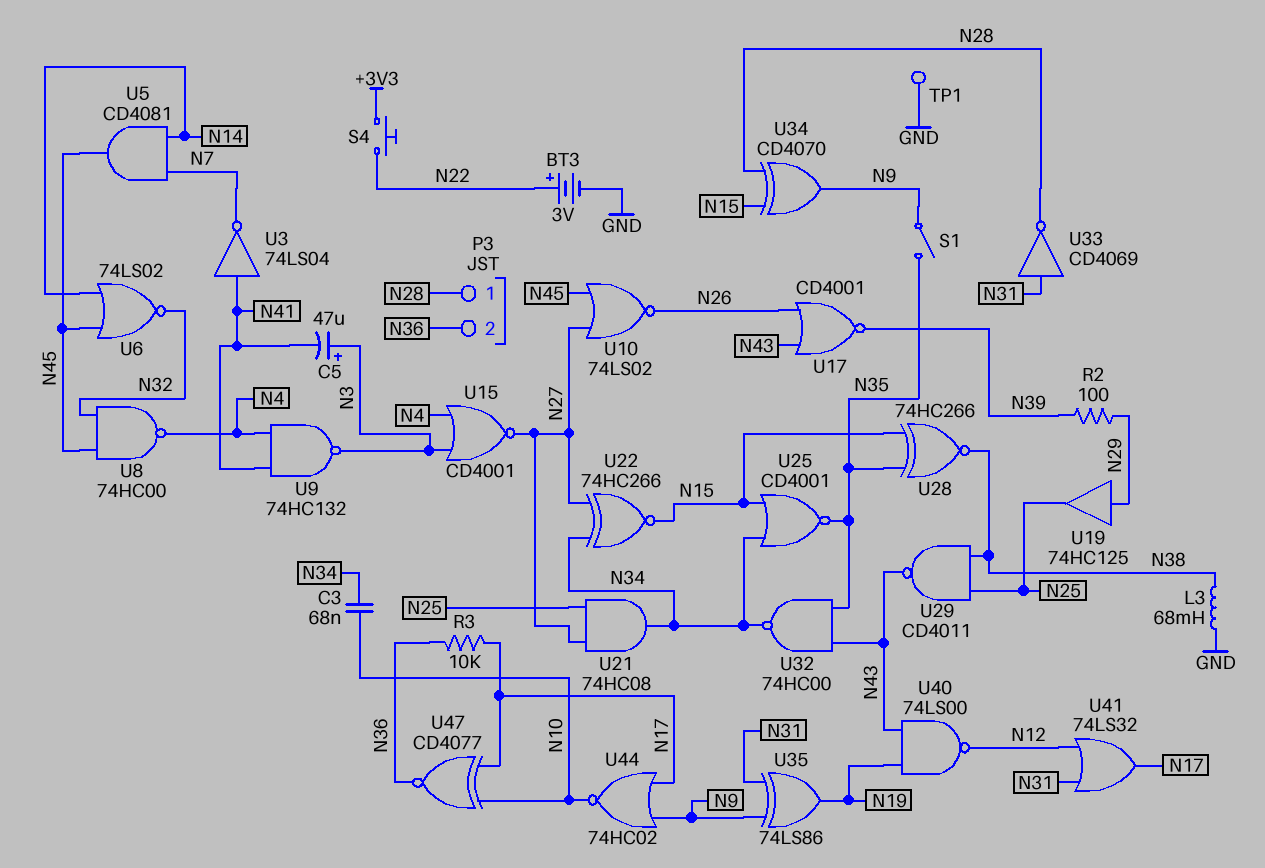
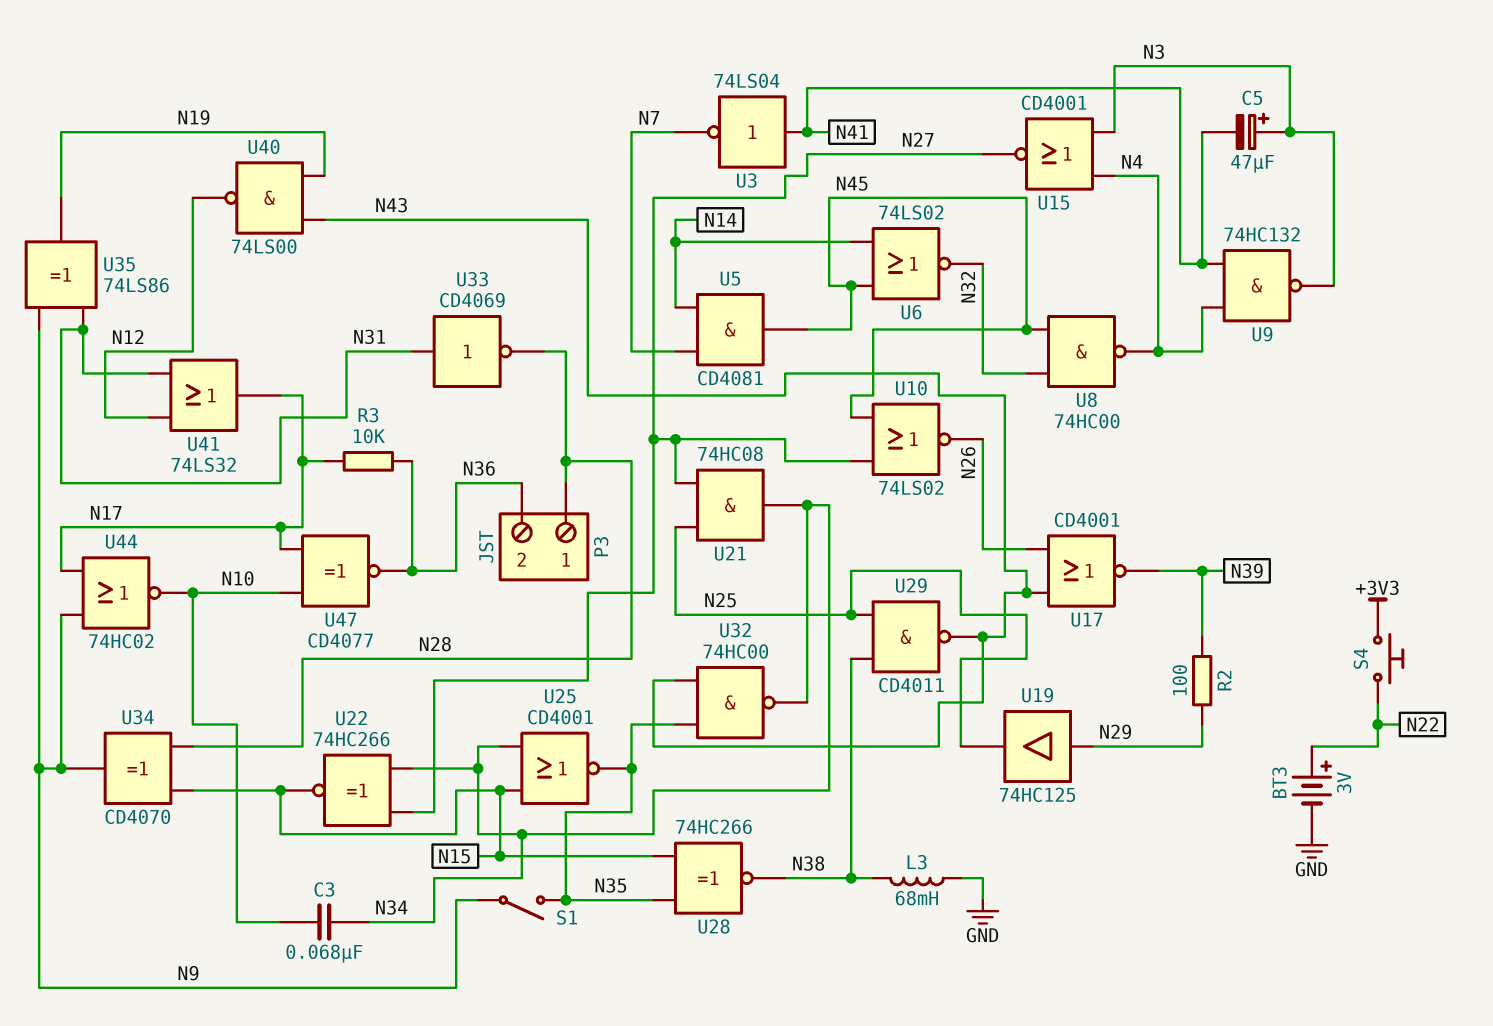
TP1: test point (GND) -> none

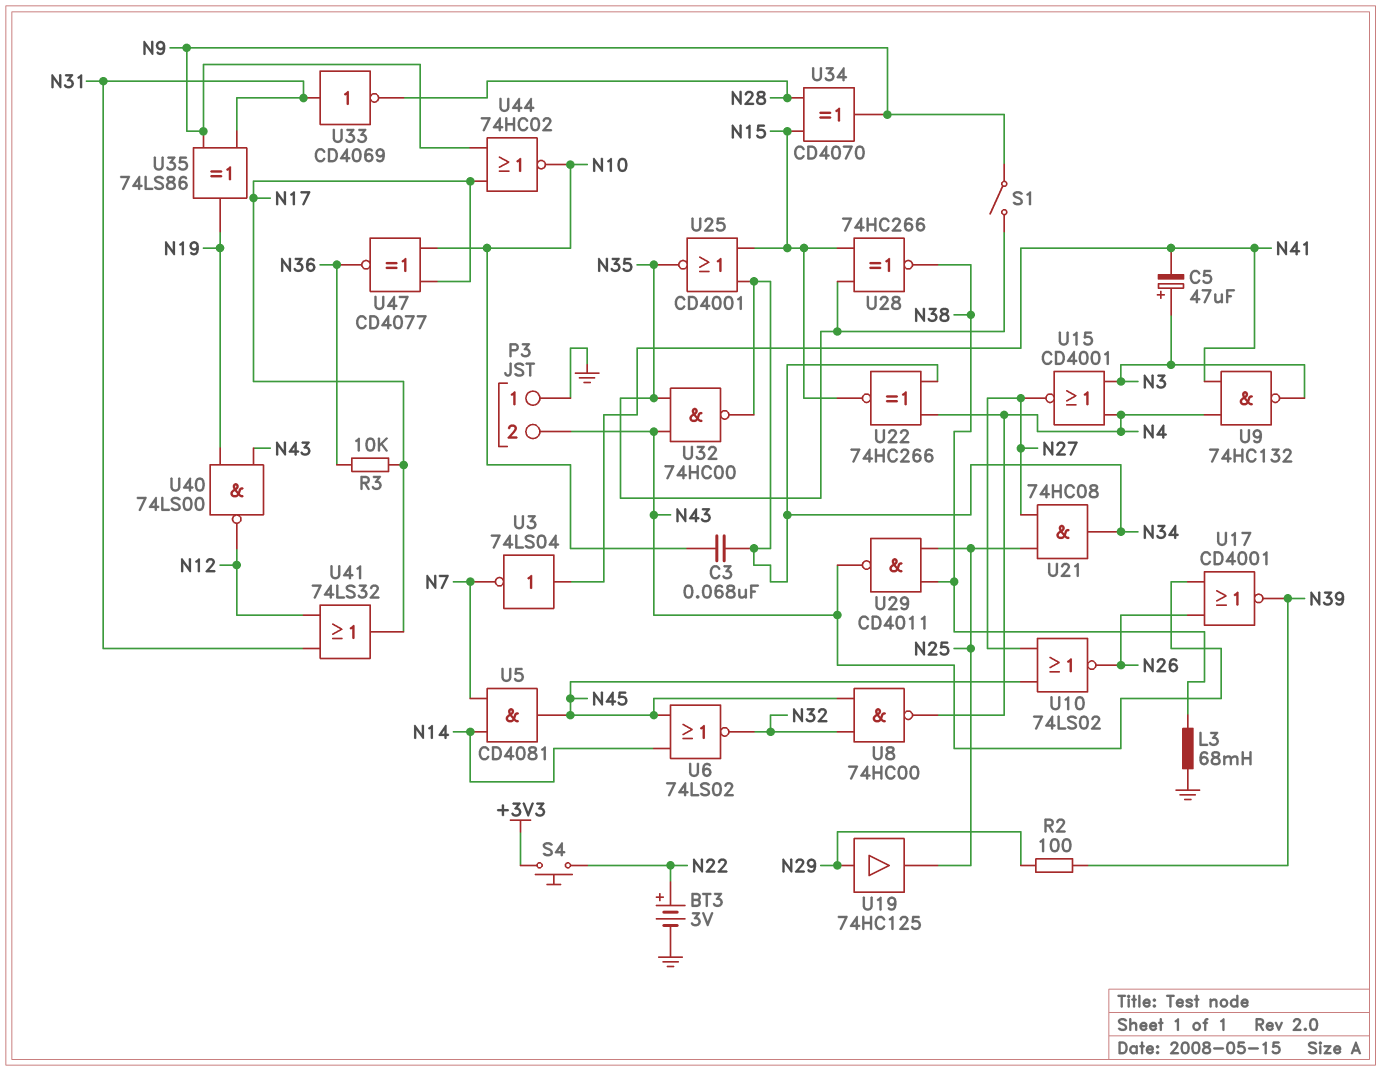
P3 pin 1: N28 -> GND
P3 pin 2: N36 -> N43
U22: XNOR 74HC266 (in N27, in N34, out N15) -> XNOR 74HC266 (in N4, in N34, out N15)

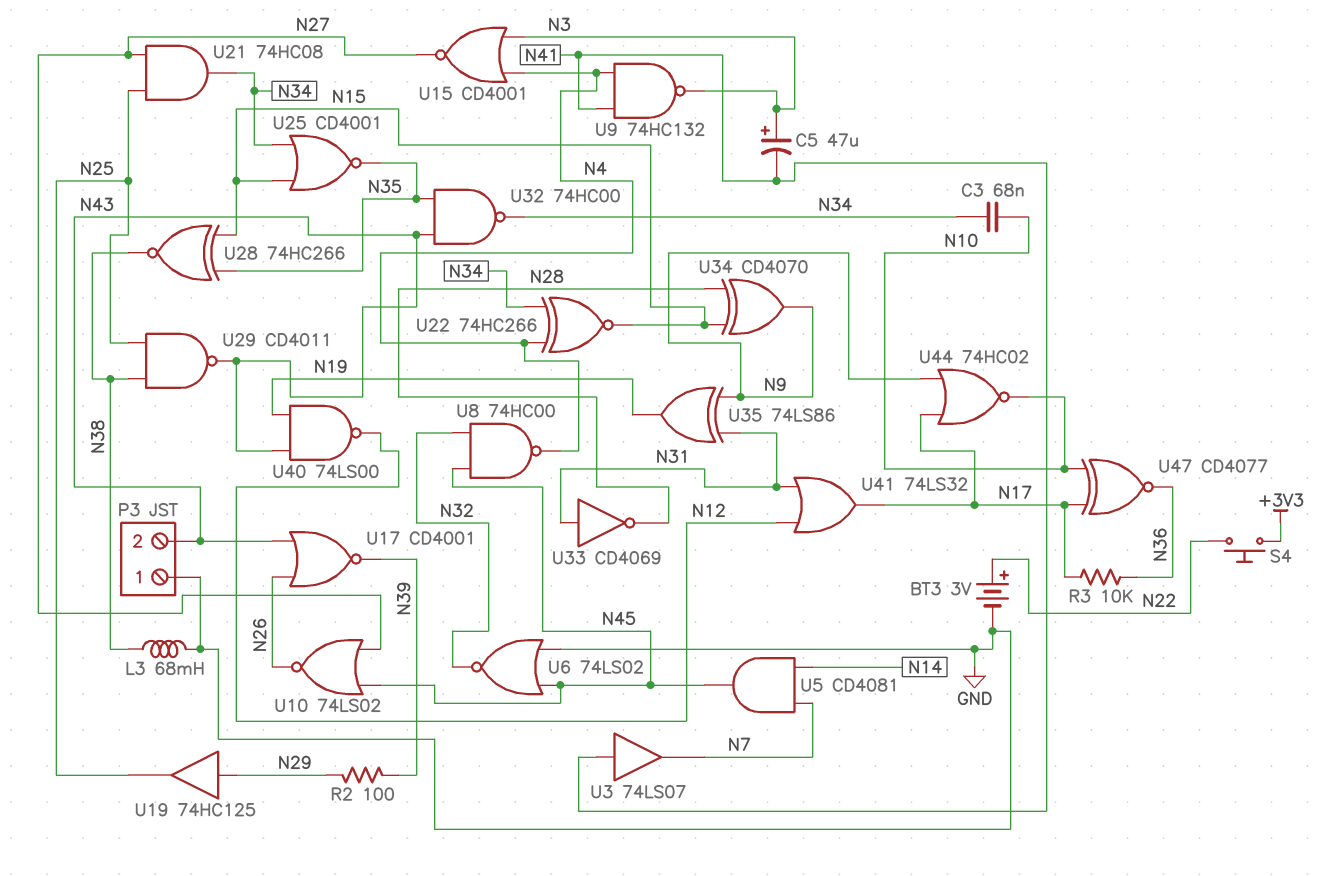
S1: switch (N9, N35) -> none
U3: NOT 74LS04 (in N41, out N7) -> buffer 74LS07 (in N41, out N7)
U6: NOR 74LS02 (in N14, in N45, out N32) -> NOR 74LS02 (in GND, in N45, out N32)

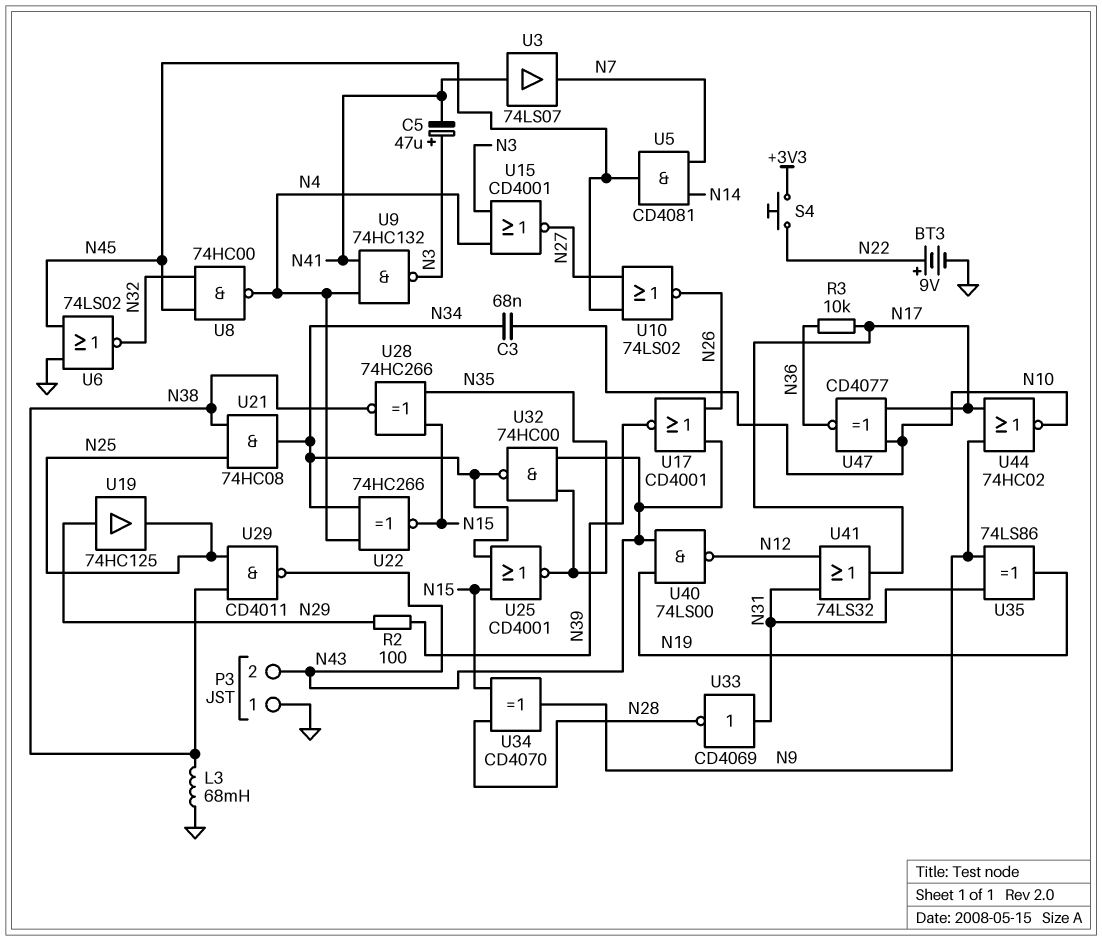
BT3: 3V (plus N22, minus GND) -> 9V (plus N22, minus GND)
U21: AND 74HC08 (in N25, in N27, out N34) -> AND 74HC08 (in N25, in N38, out N34)

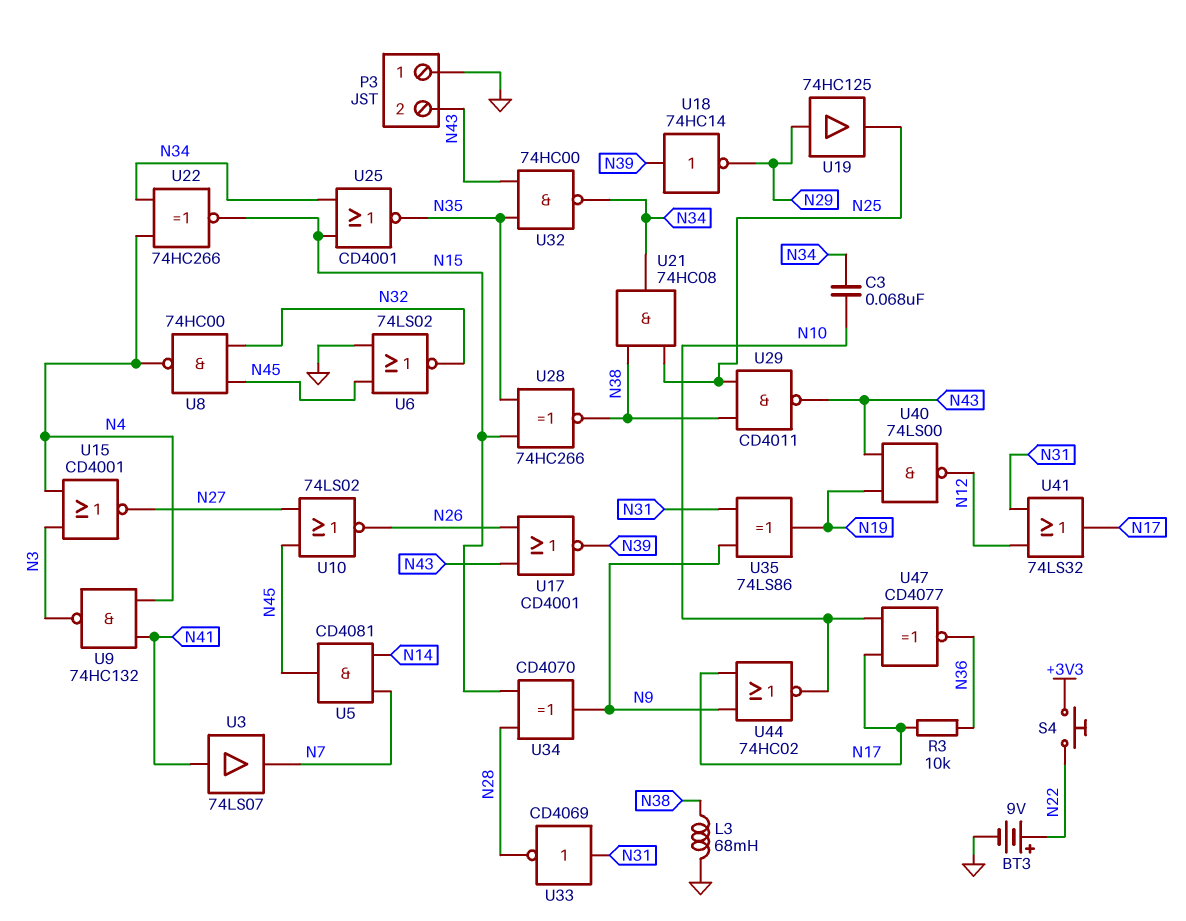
C5: 47uF (plus N3, minus N41) -> none
R2: 100 (N29, N39) -> none
U18: none -> NOT 74HC14 (in N39, out N29)

